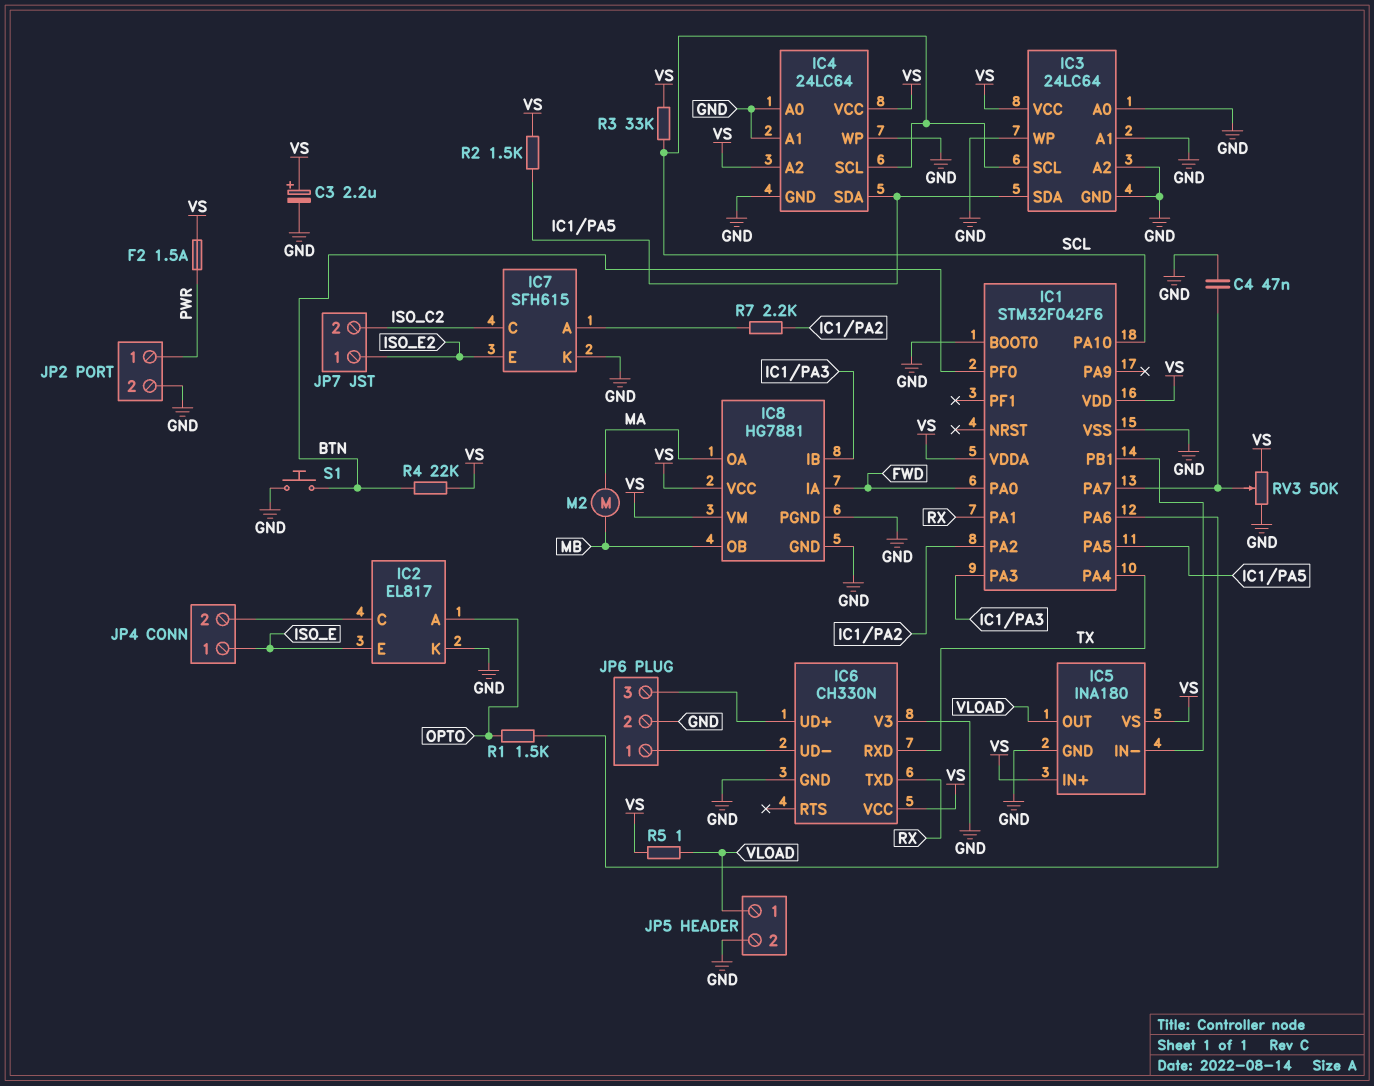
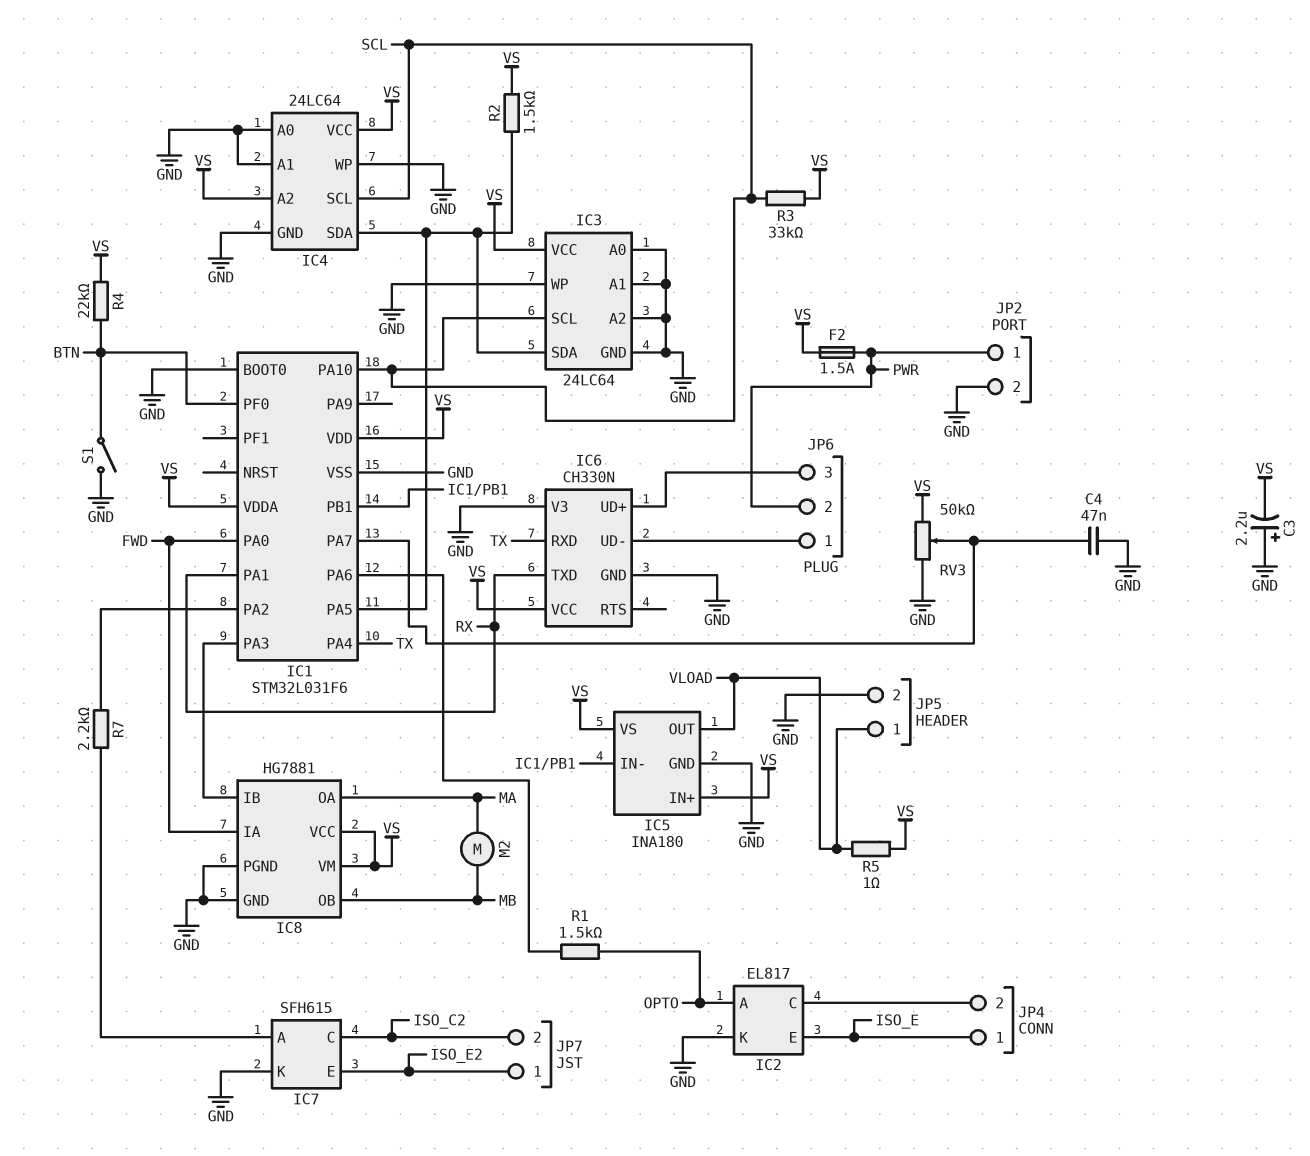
C3: 2.2uF (plus VS, minus GND) -> 2.2uF (plus GND, minus VS)
IC1: STM32F042F6 -> STM32L031F6
JP6 pin 2: GND -> PWR
S1: button (BTN, GND) -> switch (BTN, GND)

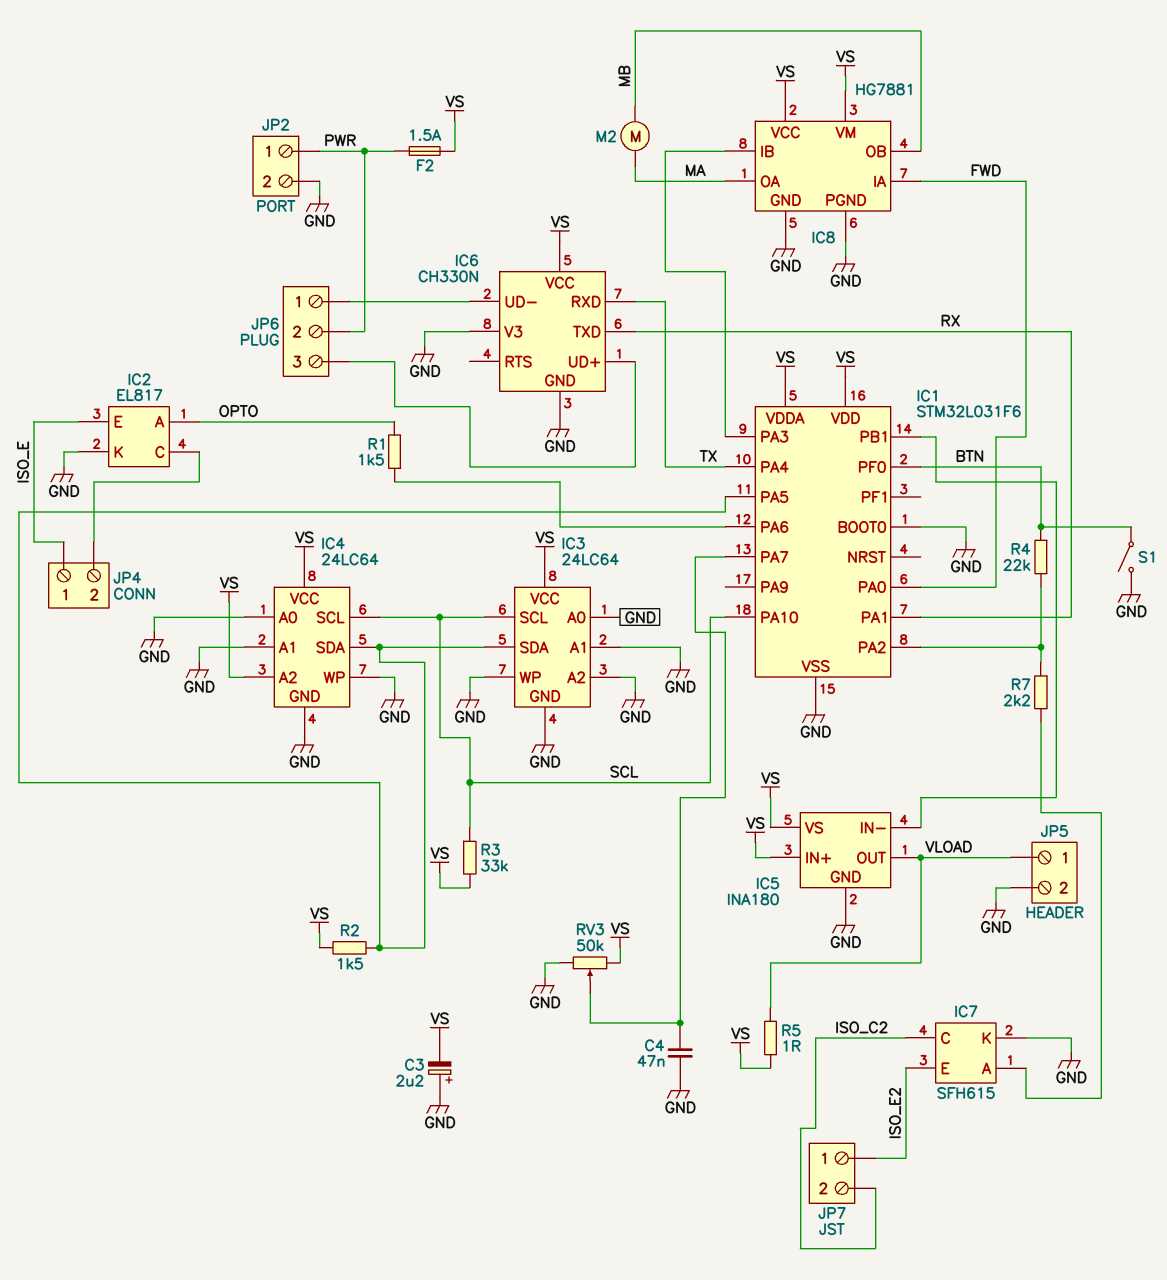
R4: 22k (BTN, VS) -> 22k (BTN, IC1/PA2)

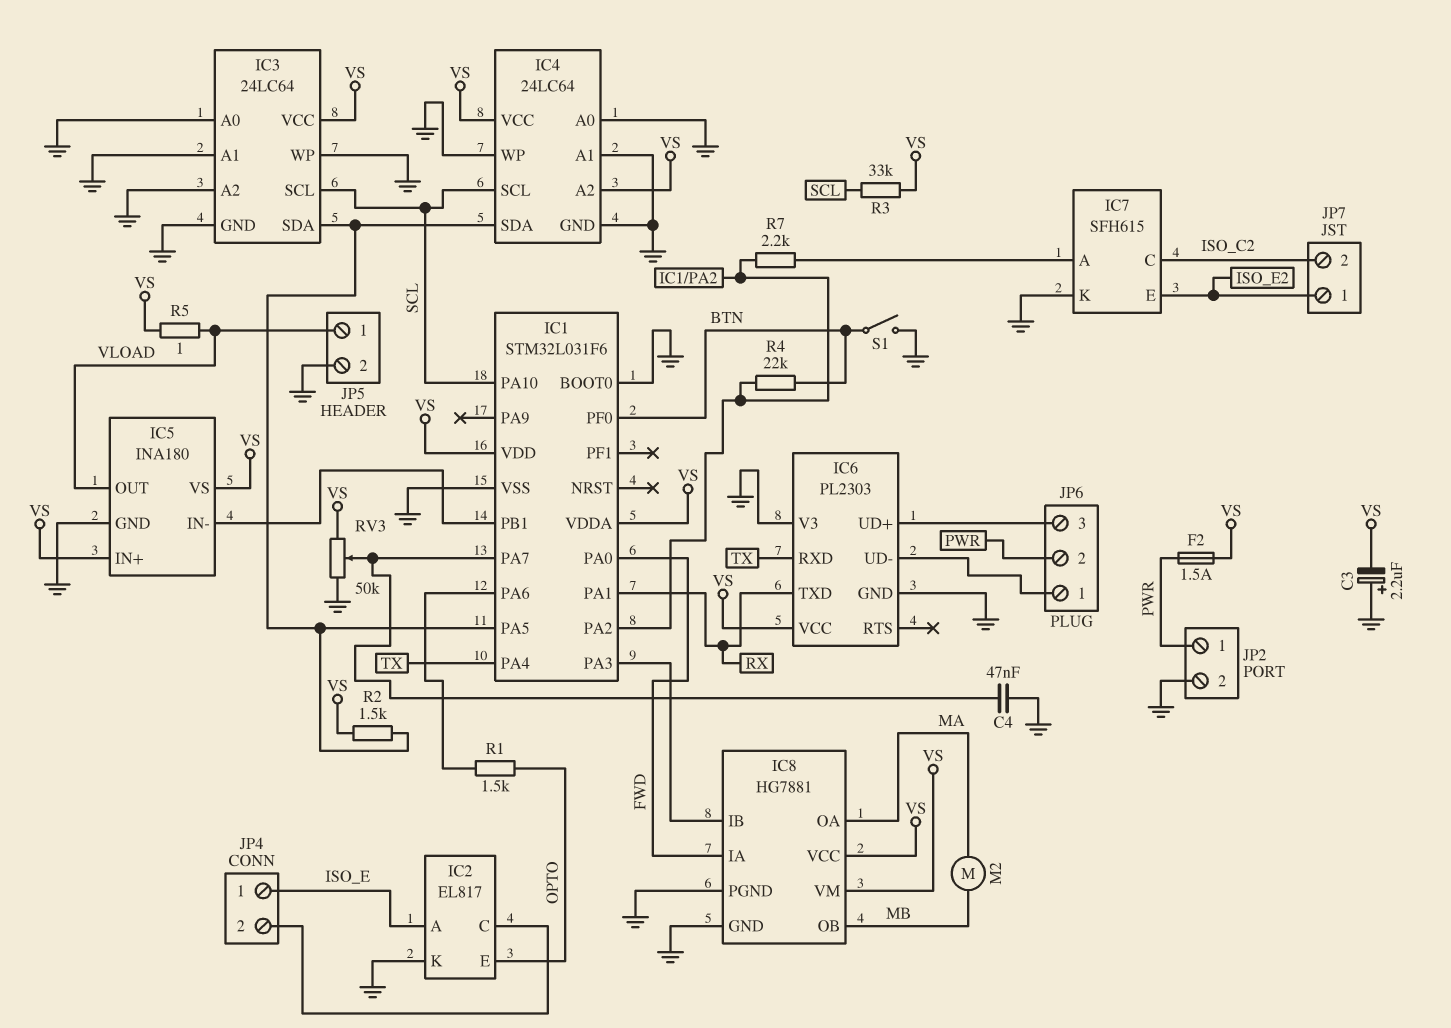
IC2 pin A: OPTO -> ISO_E
IC2 pin E: ISO_E -> OPTO
IC6: CH330N -> PL2303

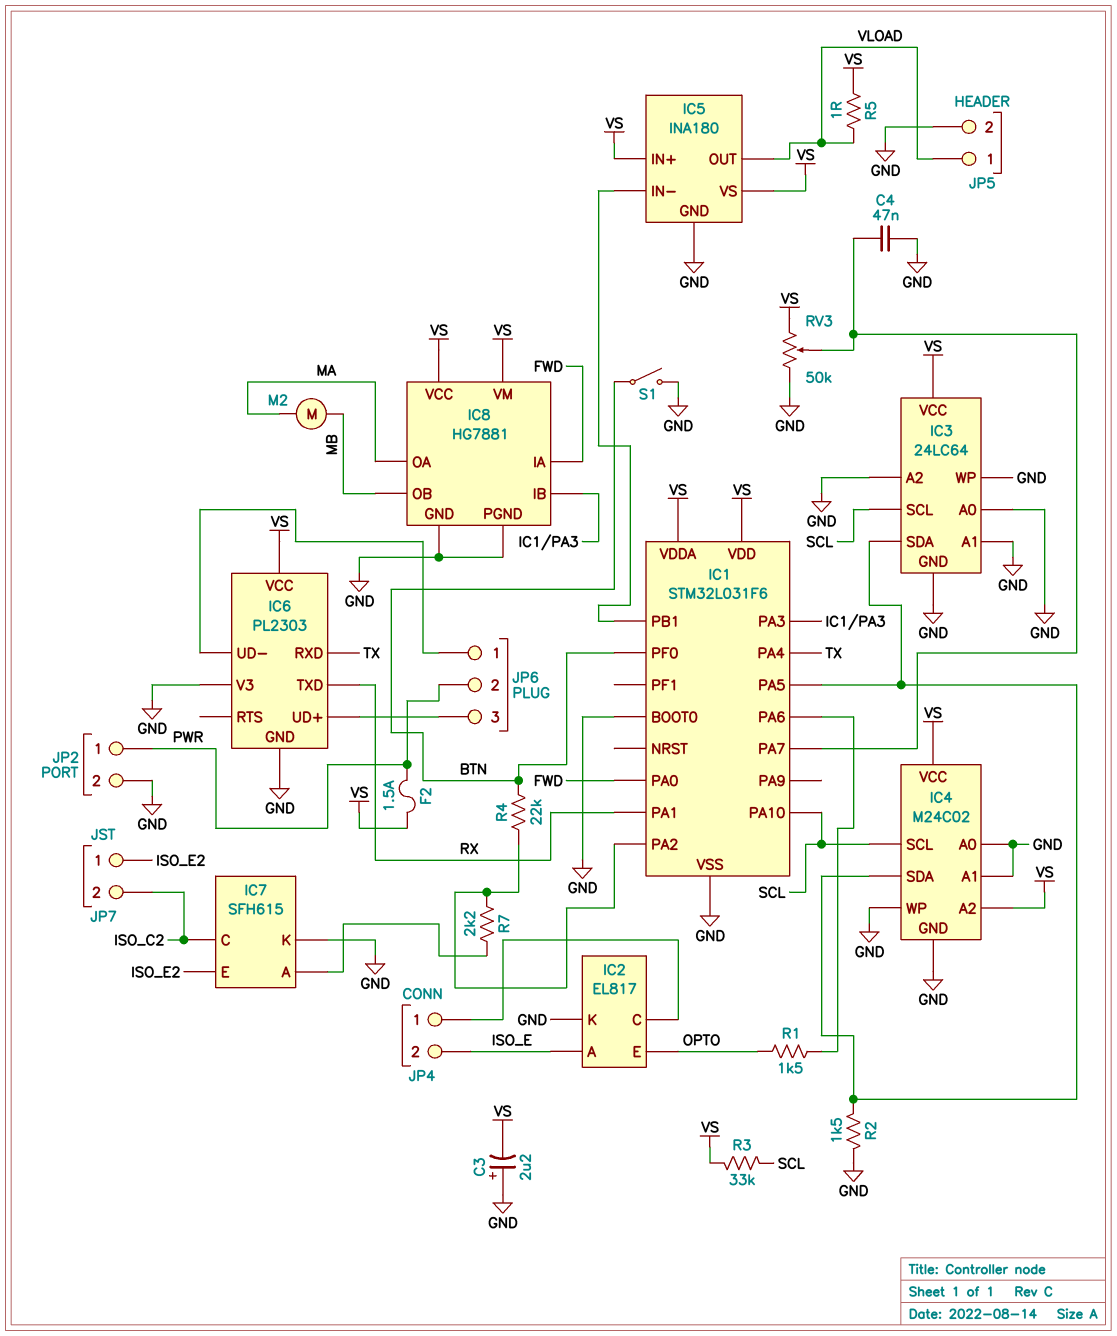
IC4: 24LC64 -> M24C02
JP4 pin 1: ISO_E -> IC2/C
JP4 pin 2: IC2/C -> ISO_E
R2: 1.5k (IC1/PA5, VS) -> 1.5k (GND, IC1/PA5)

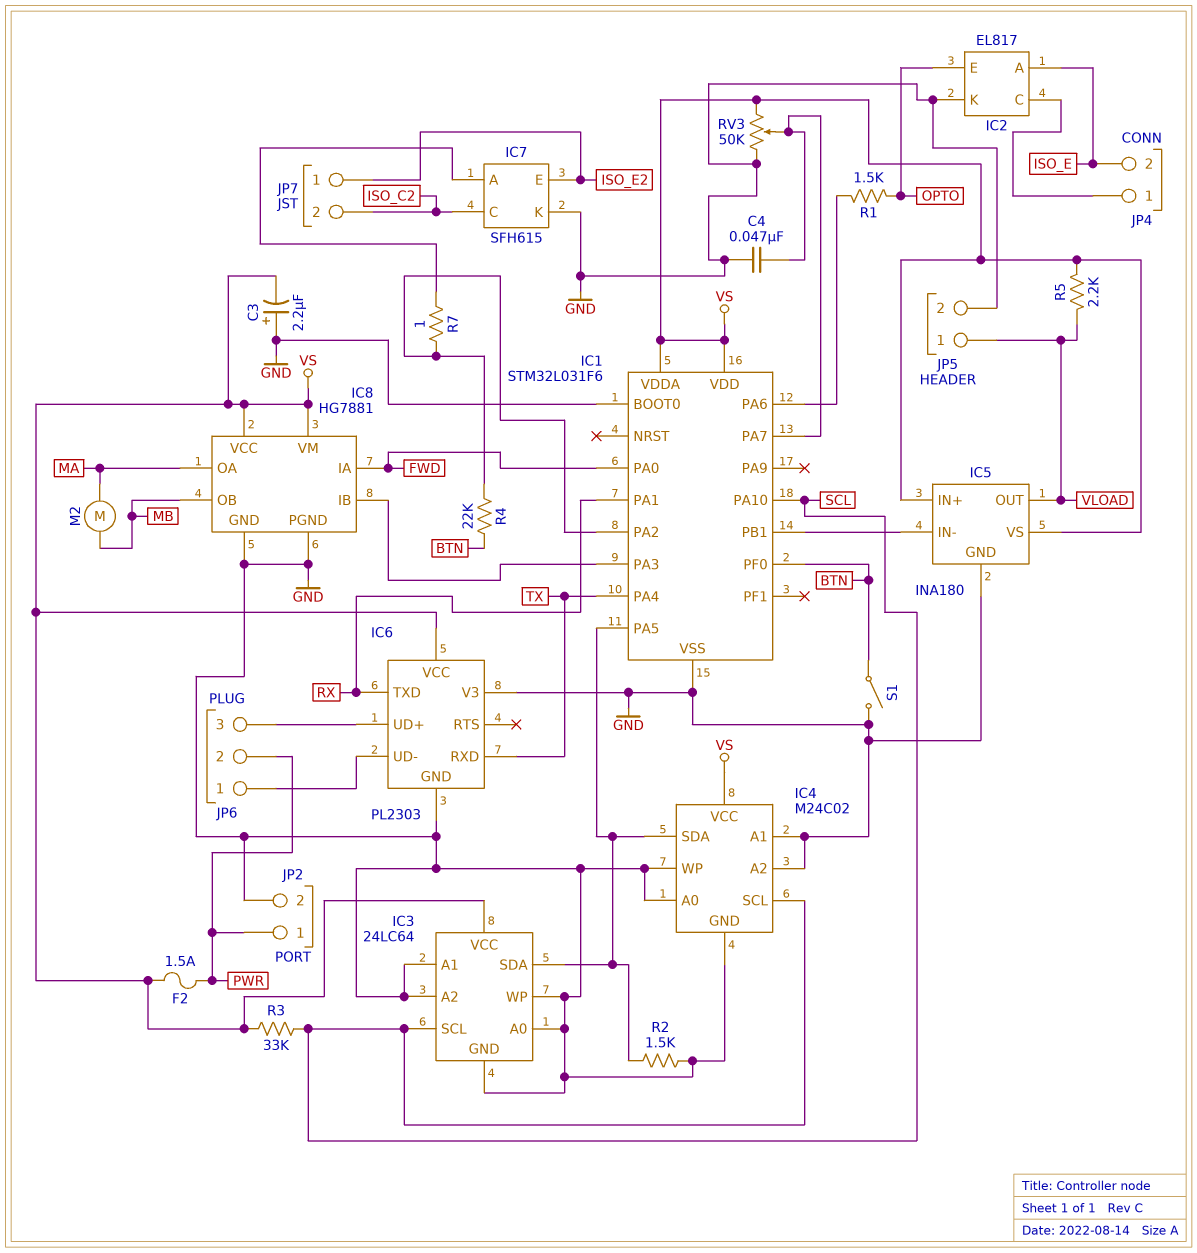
IC4 pin A2: VS -> GND
R5: 1 (VLOAD, VS) -> 2.2k (VLOAD, VS)
R7: 2.2k (IC1/PA2, IC7/A) -> 1 (IC1/PA2, IC7/A)

